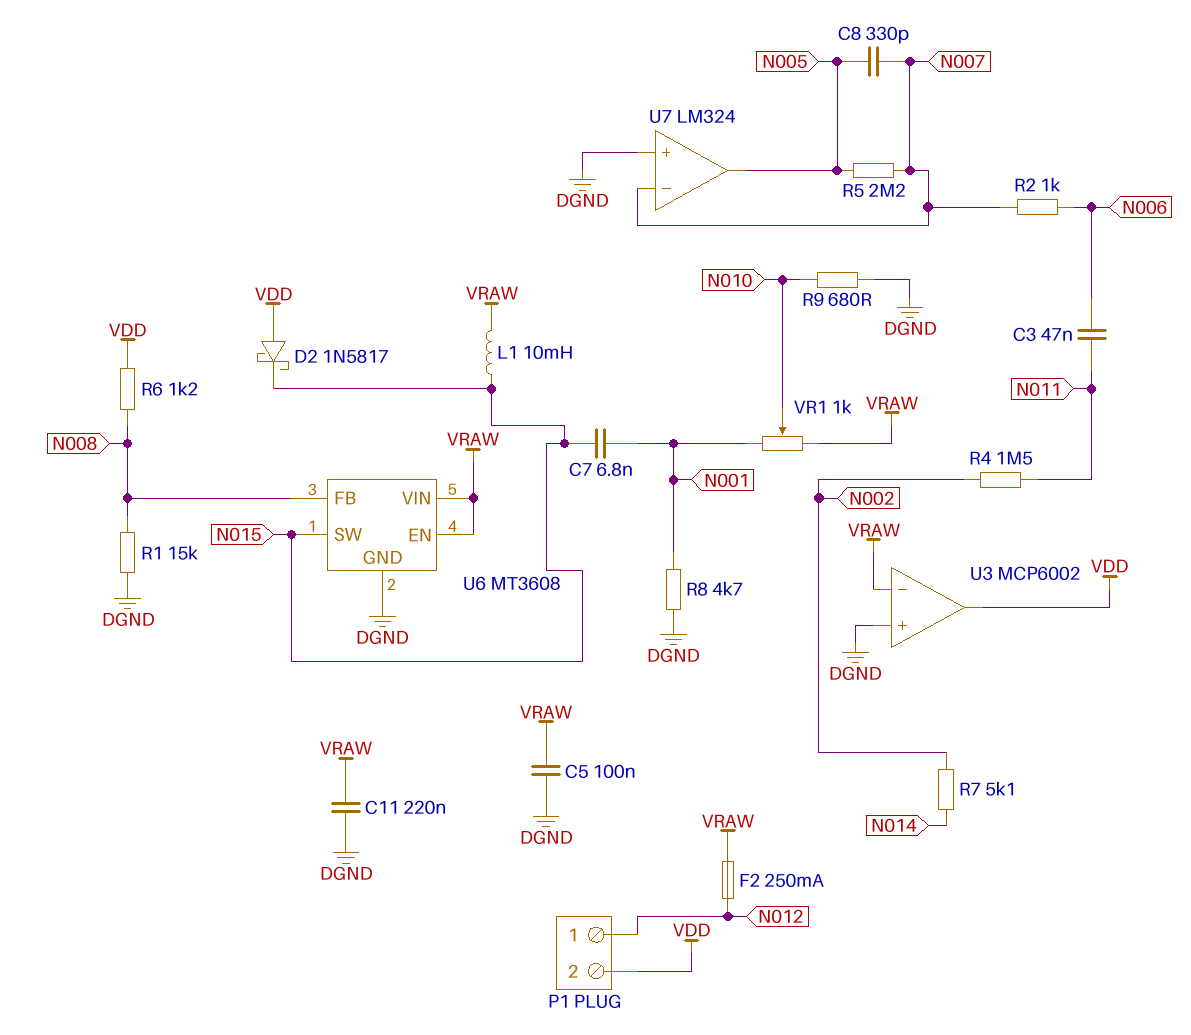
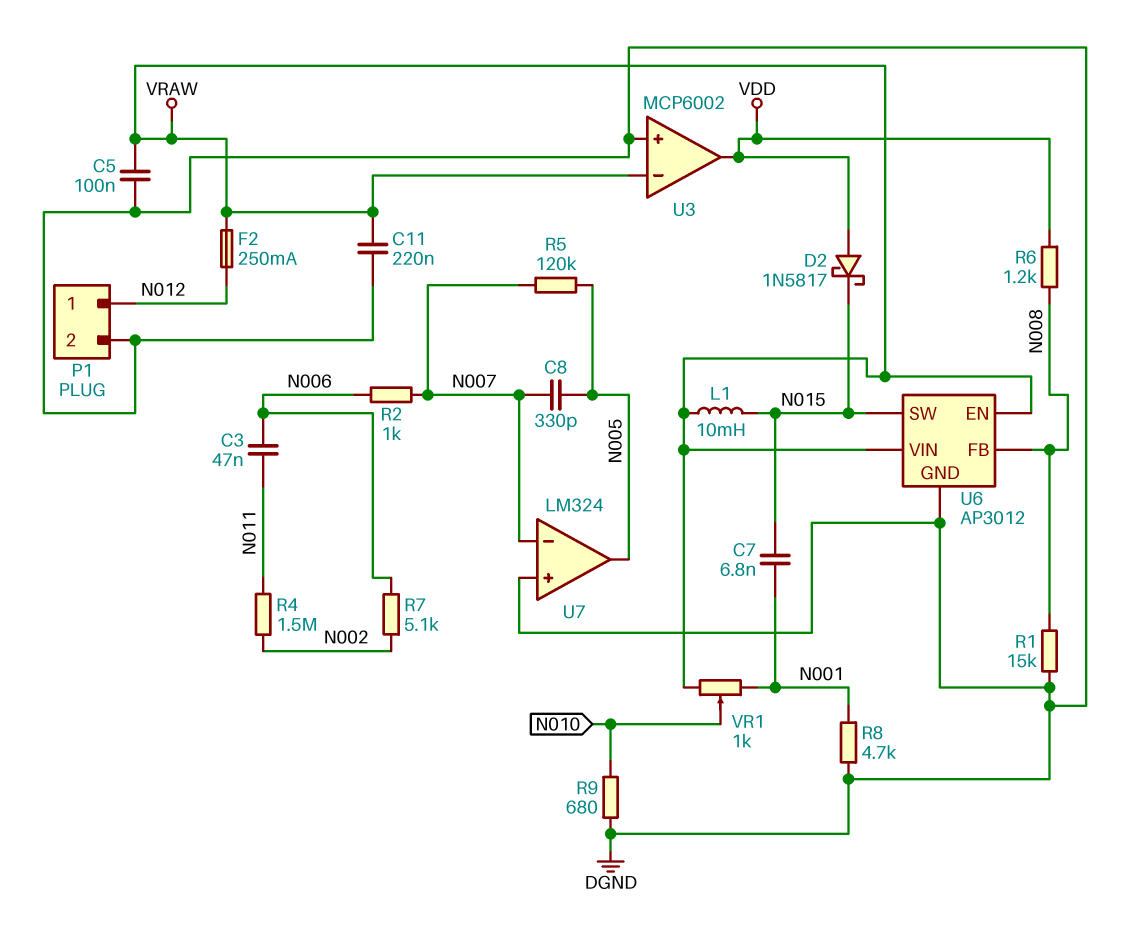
P1 pin 2: VDD -> DGND
R5: 2.2M (N005, N007) -> 120k (N005, N007)
R7: 5.1k (N002, N014) -> 5.1k (N002, N006)
U6: MT3608 -> AP3012

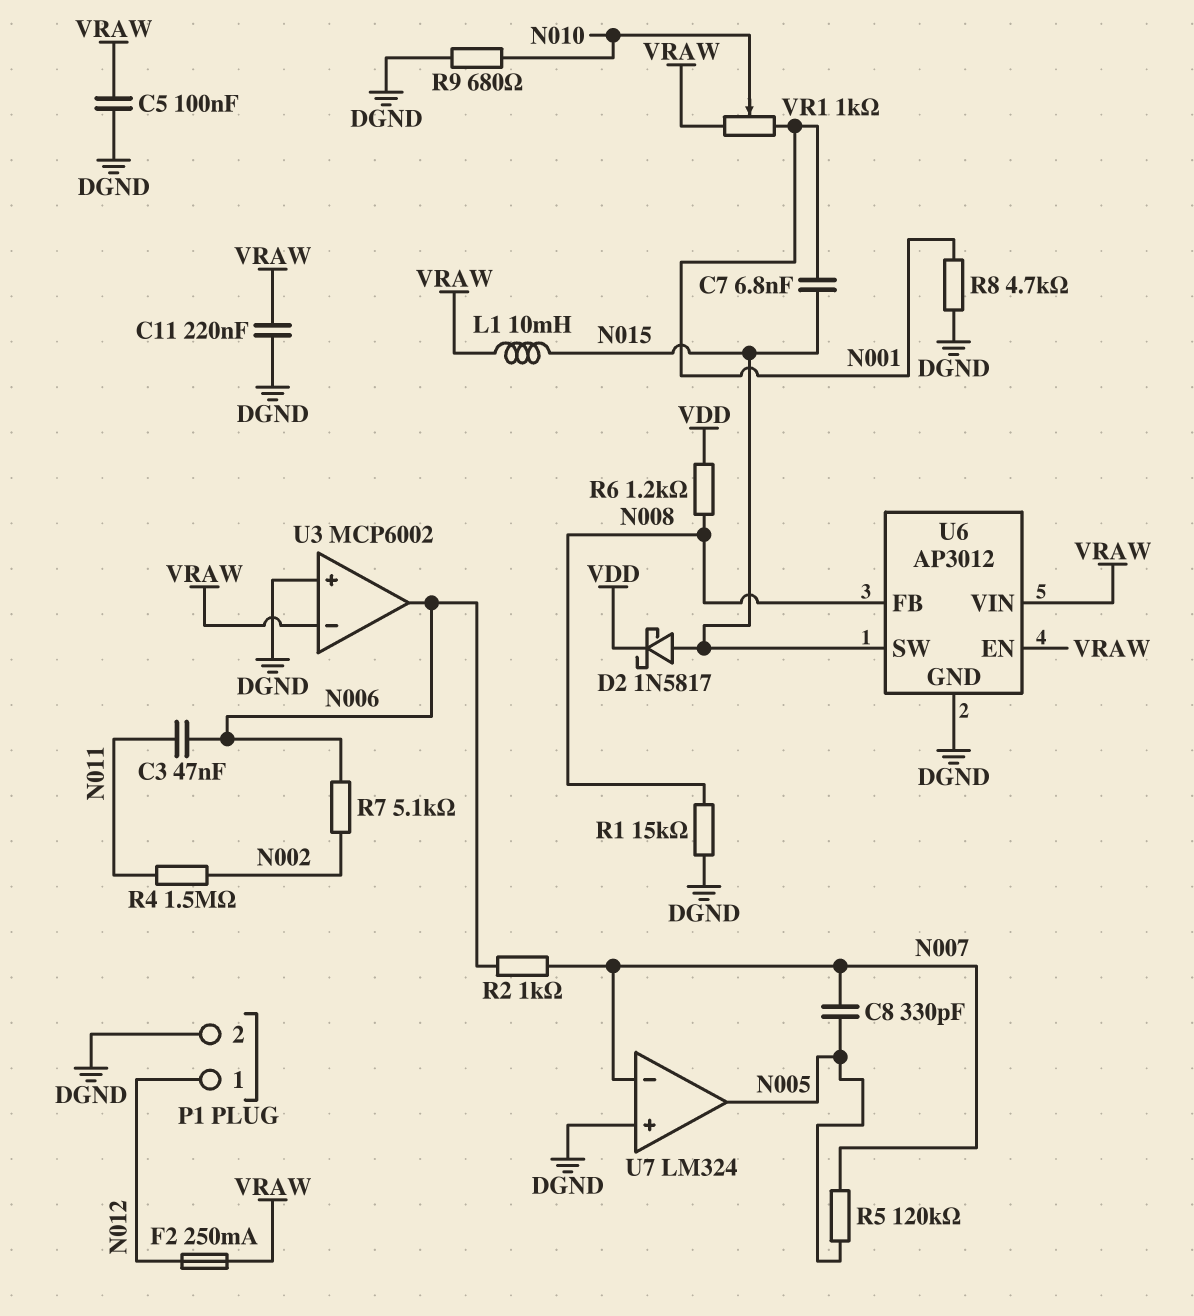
D2: schottky 1N5817 (A VDD, K N015) -> schottky 1N5817 (A N015, K VDD)
U3 pin out: VDD -> N006

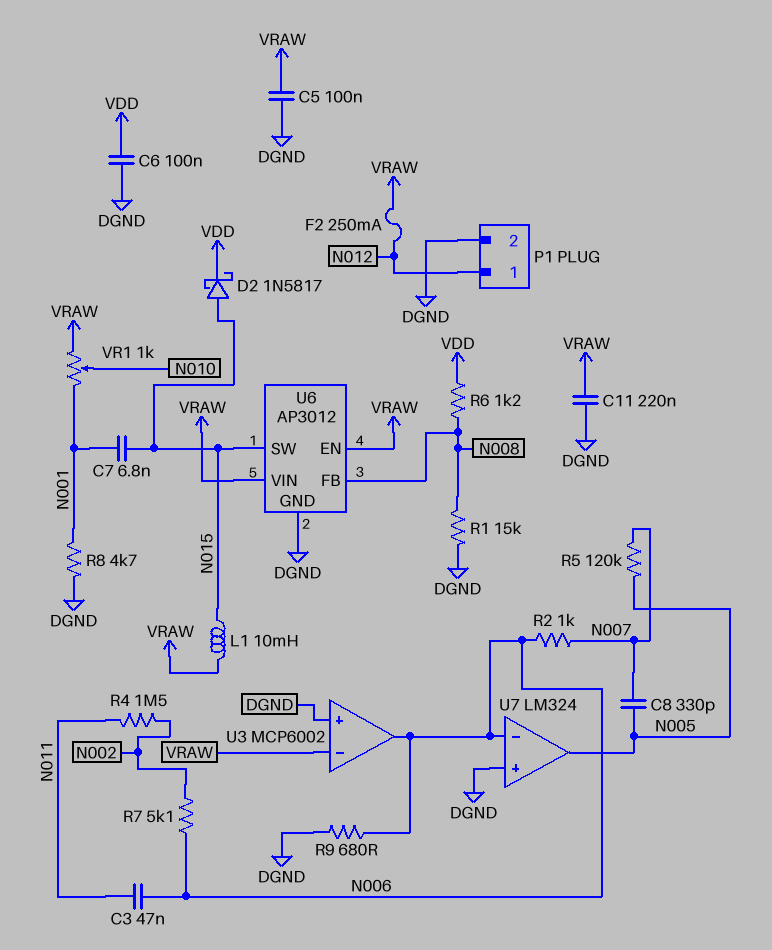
C6: none -> 100nF (DGND, VDD)
R9: 680 (DGND, N010) -> 680 (DGND, N006)
U7 pin in-: N007 -> N006

